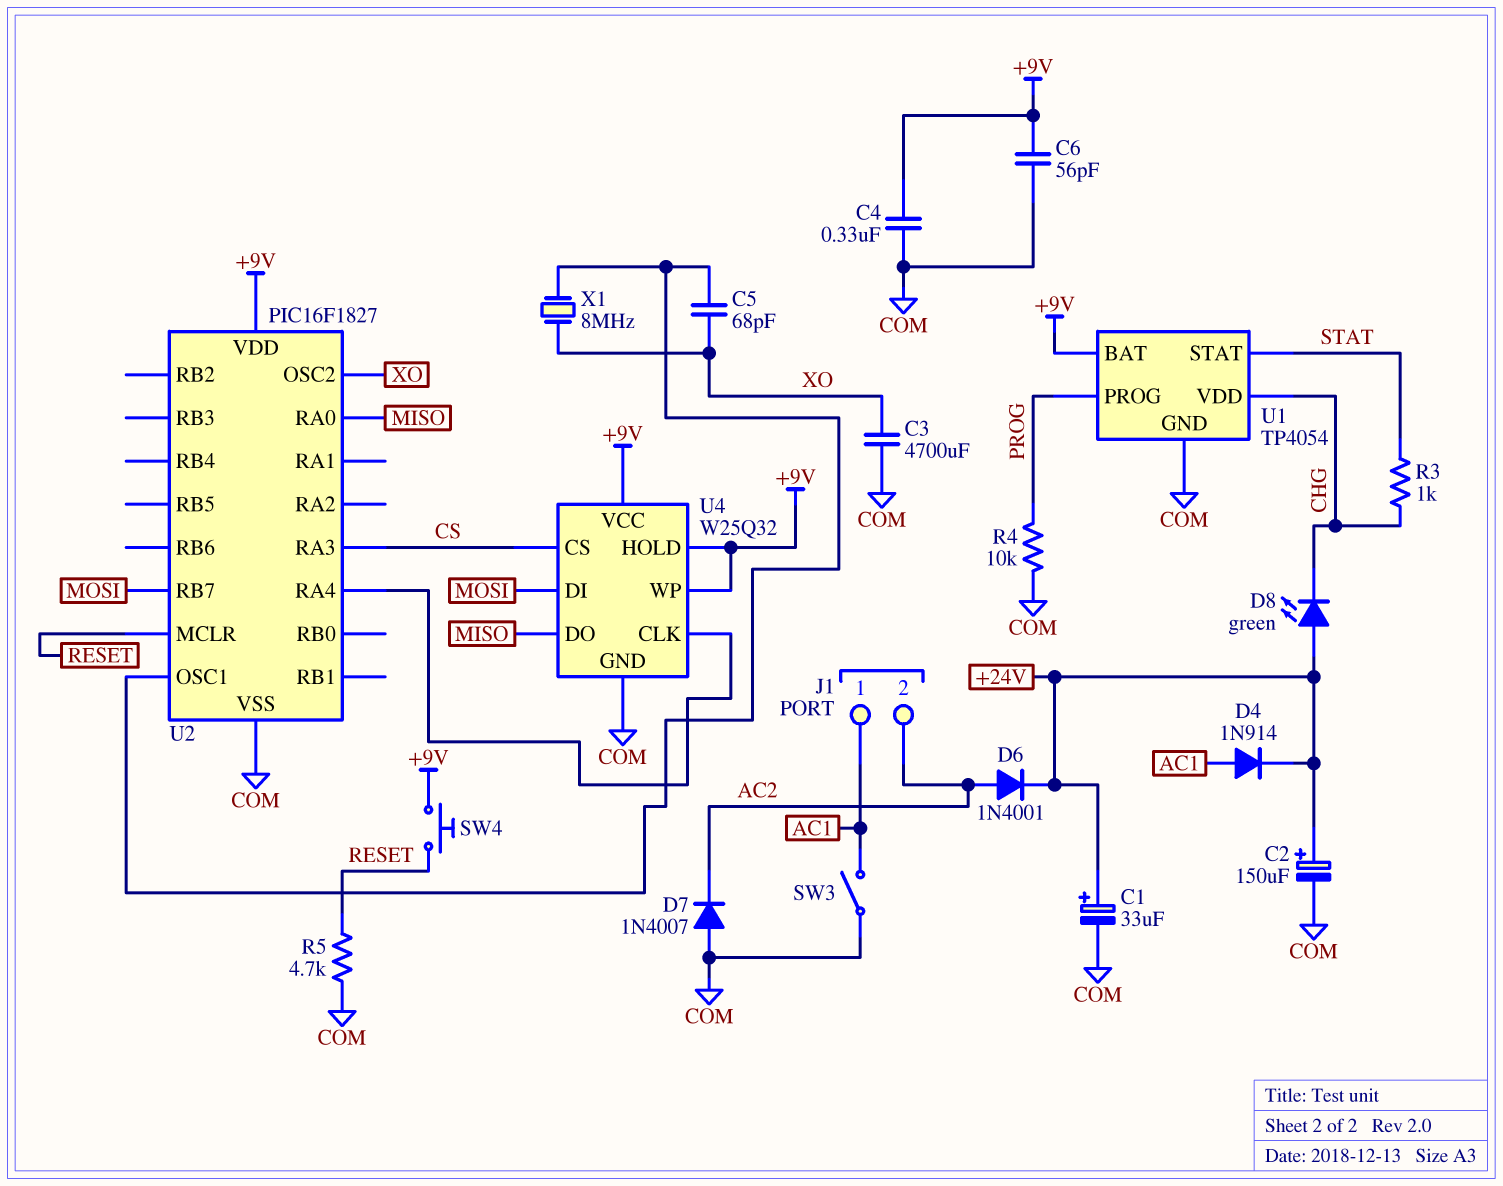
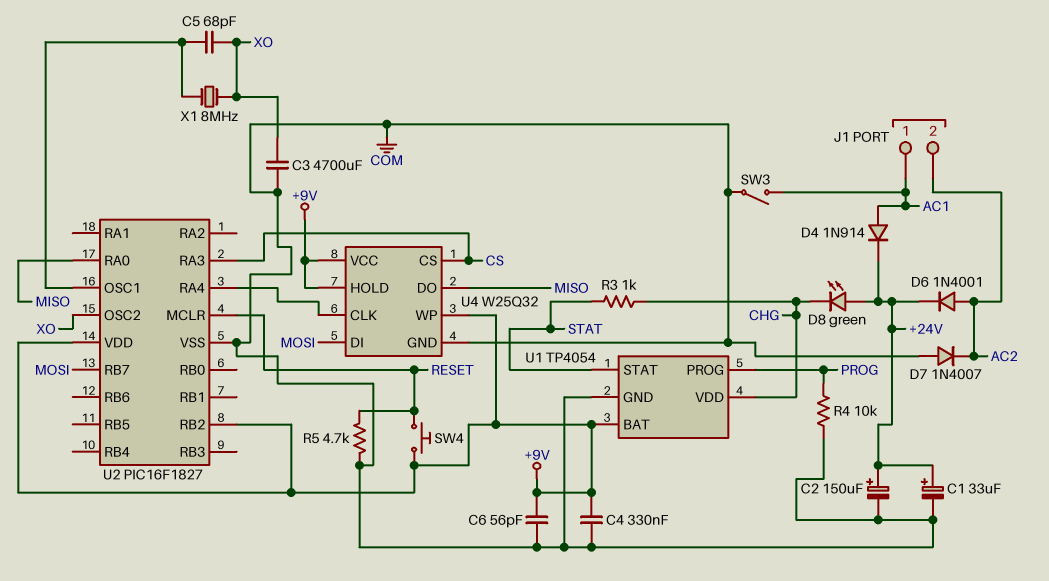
U2 pin RB2: none -> +9V

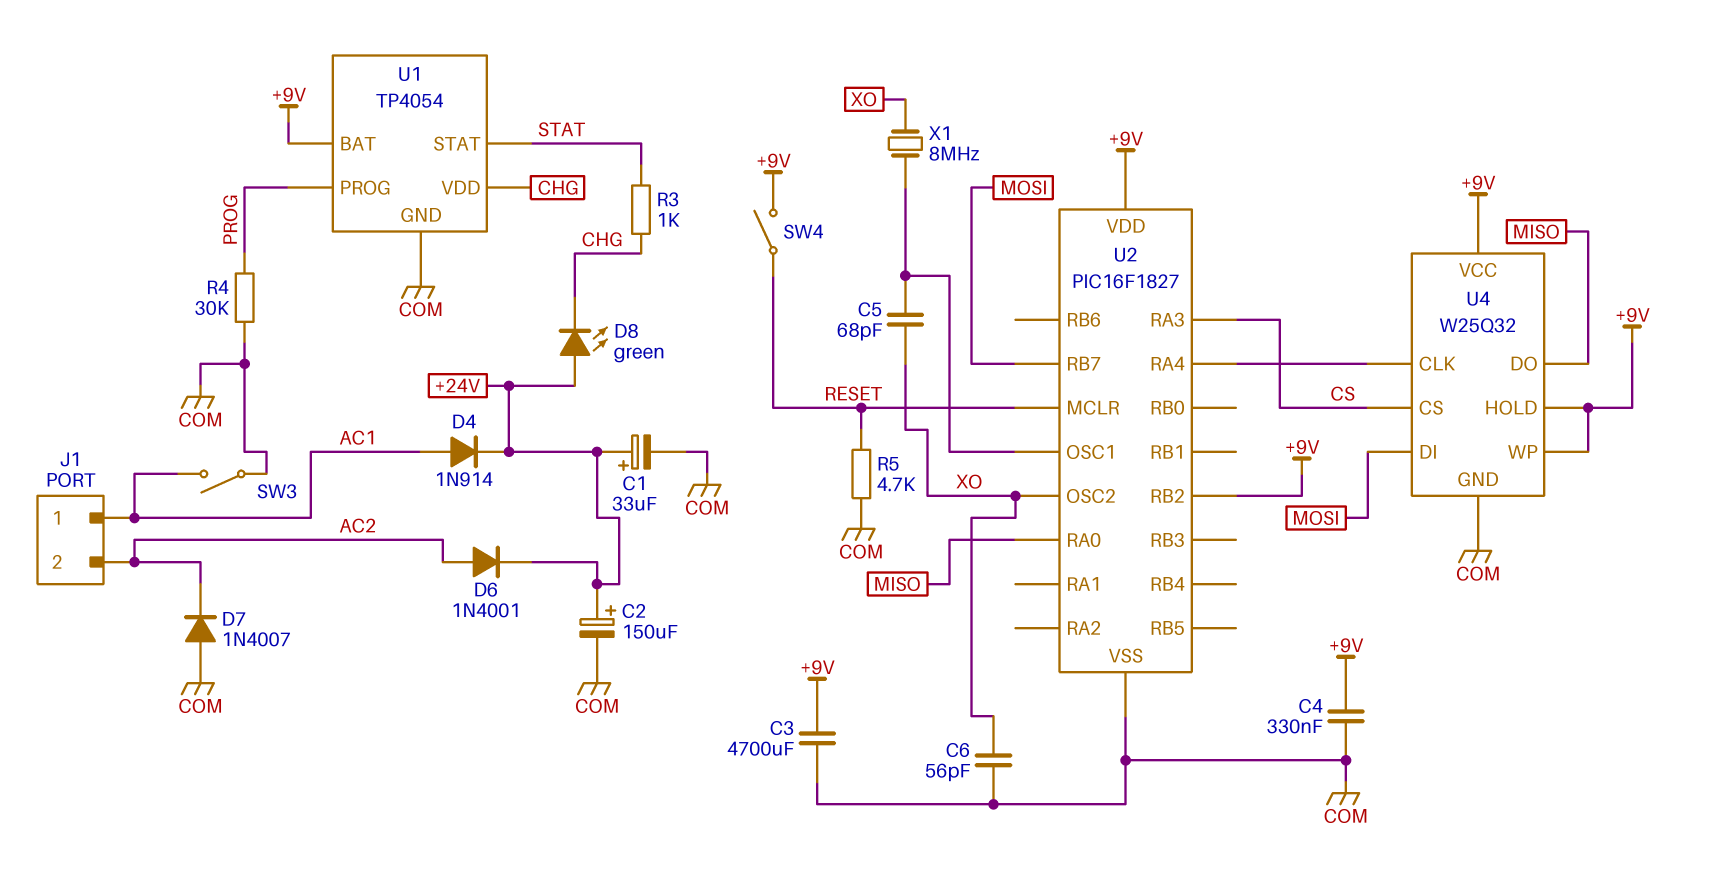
C3: 4700uF (COM, XO) -> 4700uF (+9V, COM)
C6: 56pF (+9V, COM) -> 56pF (COM, XO)
R4: 10k (COM, PROG) -> 30k (COM, PROG)
SW4: button (+9V, RESET) -> switch (+9V, RESET)

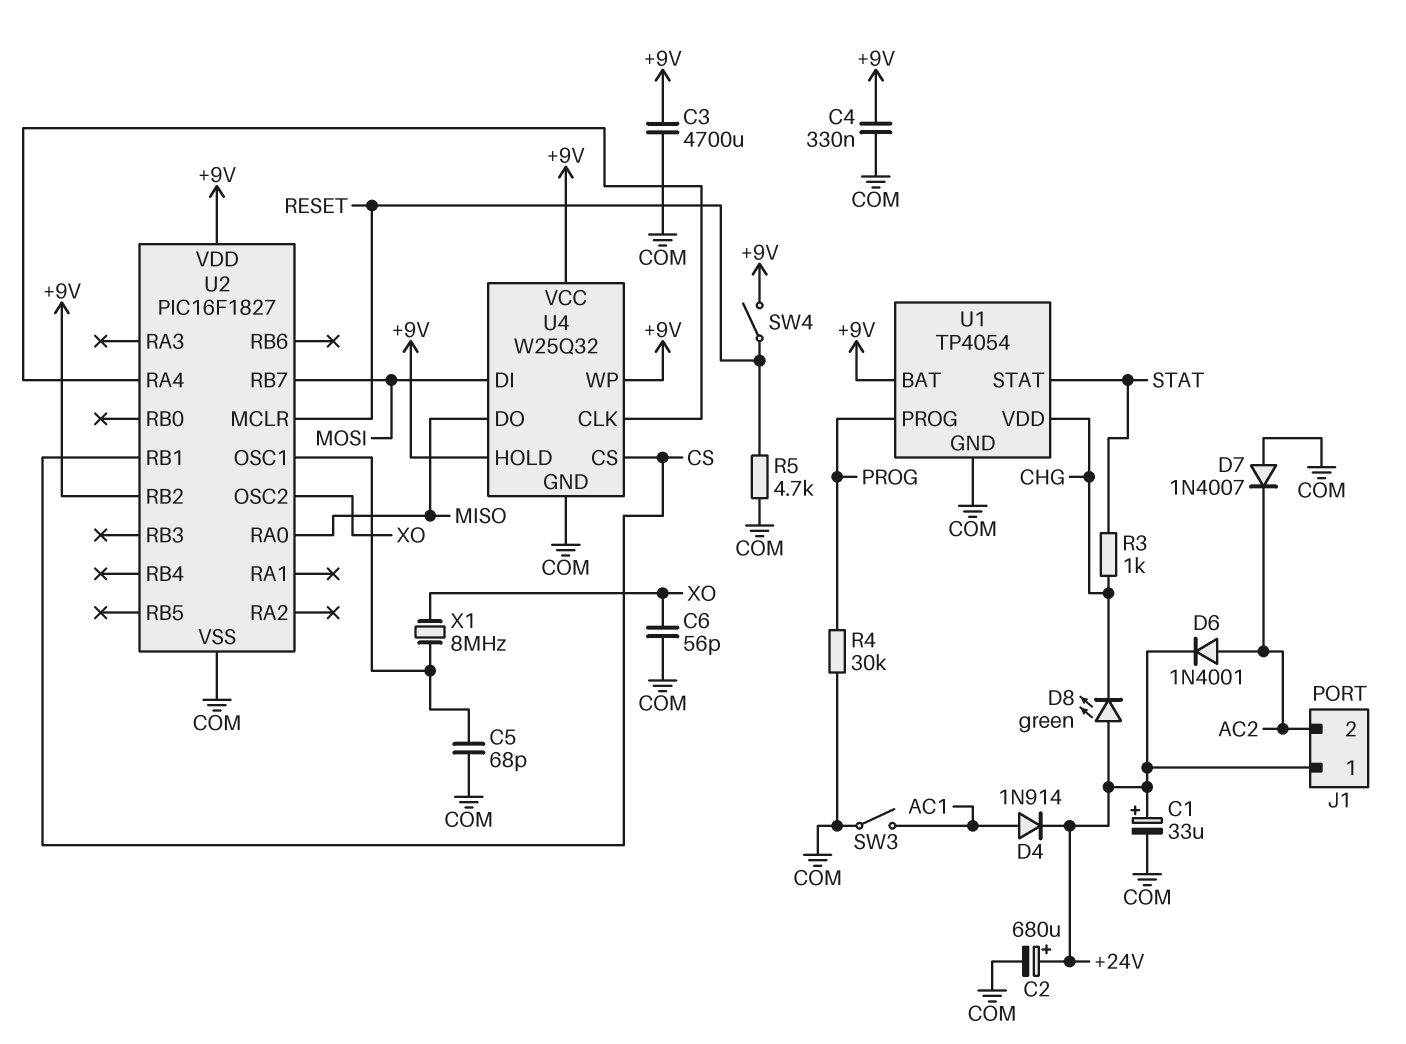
C2: 150uF (plus +24V, minus COM) -> 680uF (plus +24V, minus COM)
C5: 68pF (U2/OSC1, XO) -> 68pF (COM, U2/OSC1)
J1 pin 1: AC1 -> +24V
U2 pin RA3: CS -> none
U2 pin RB1: none -> CS

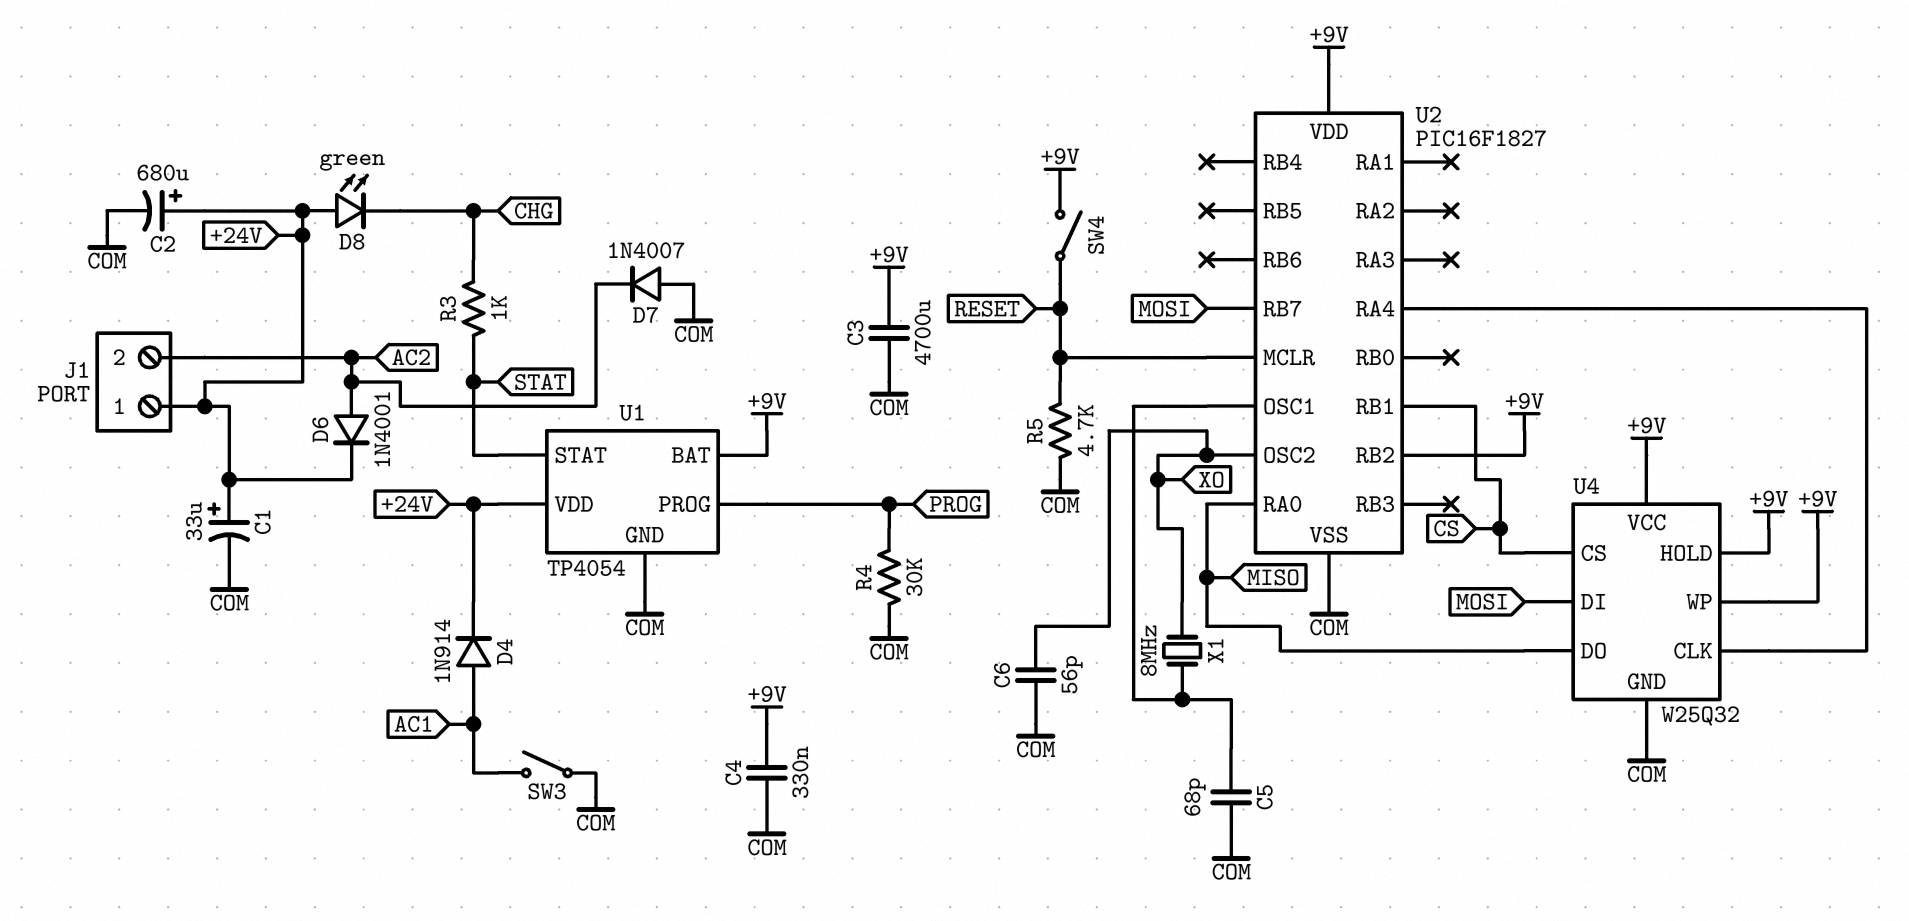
U1 pin VDD: CHG -> +24V

